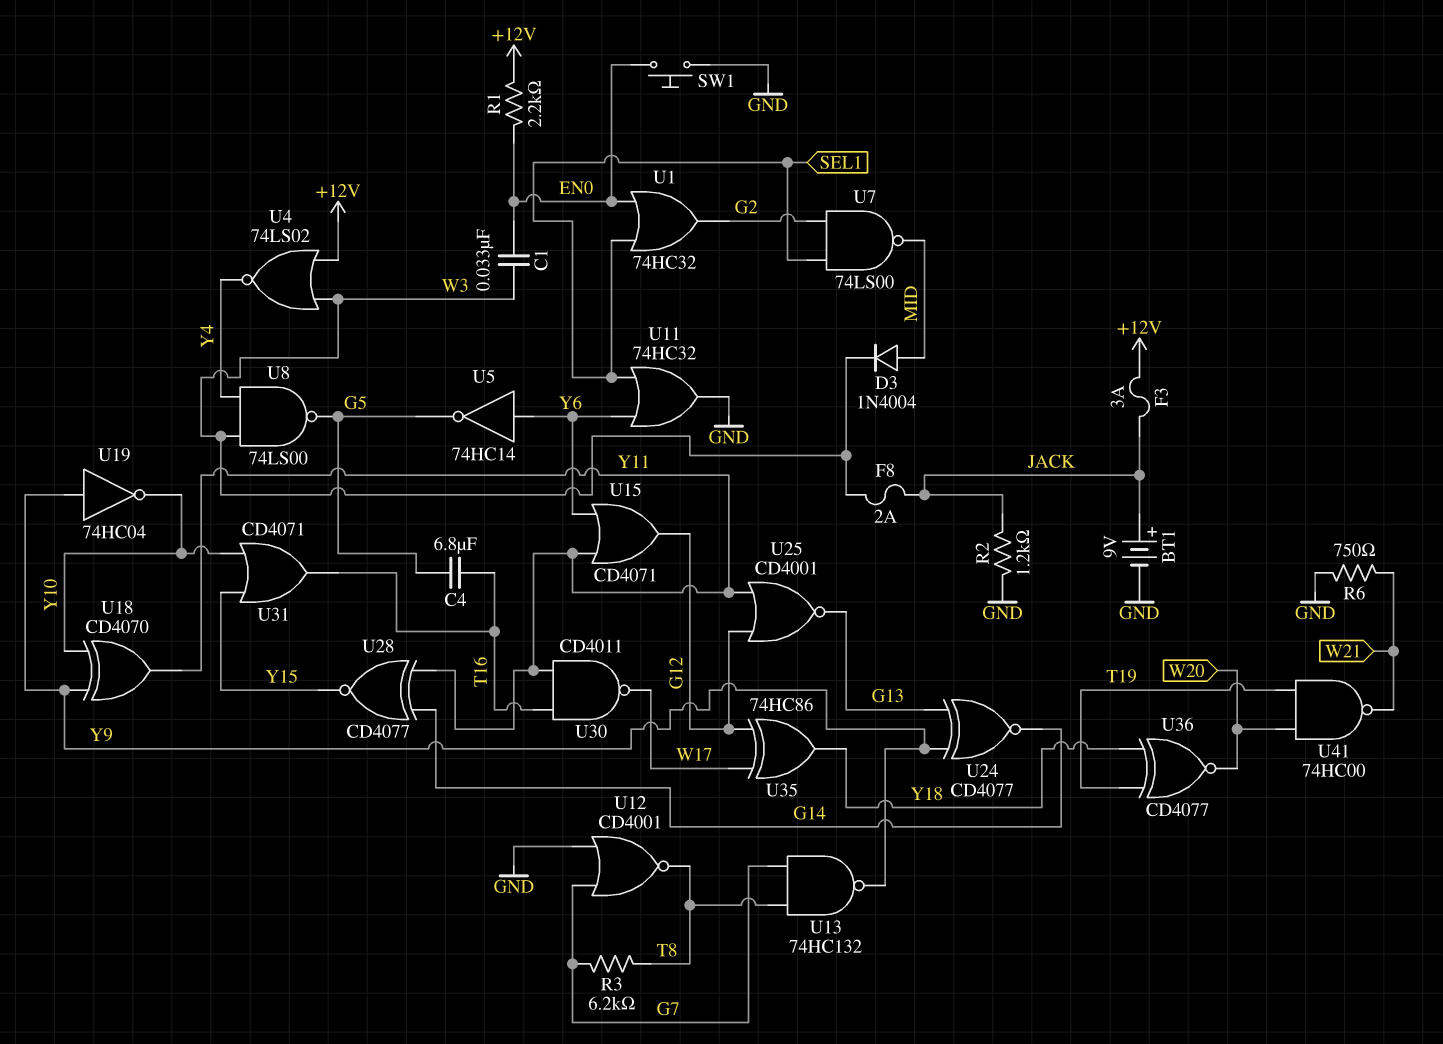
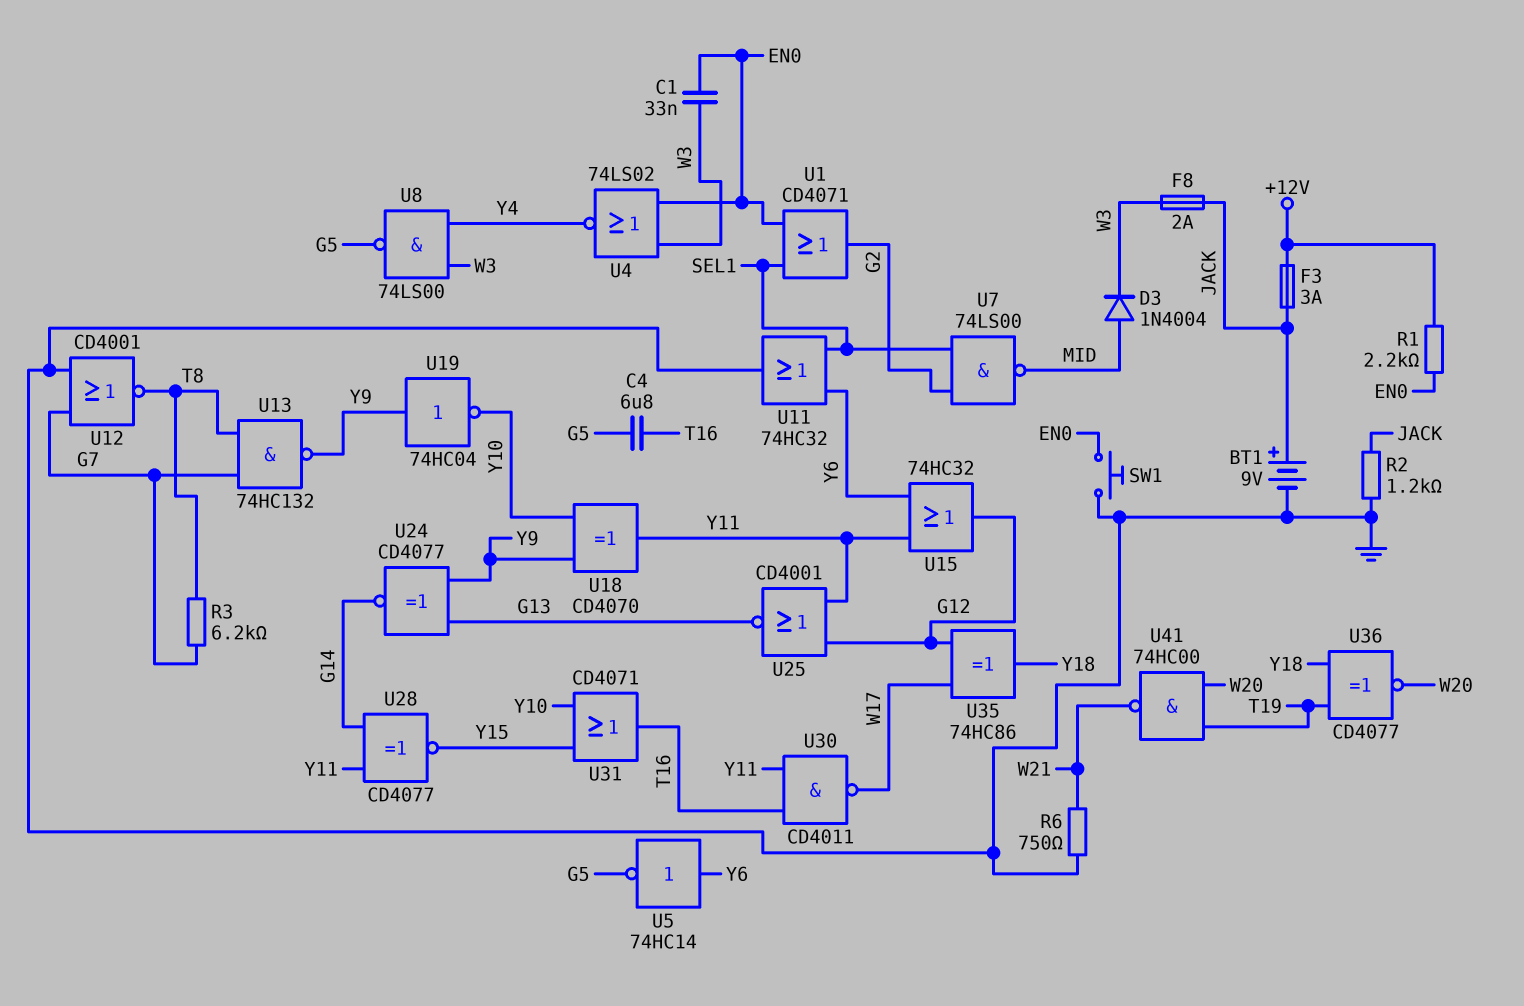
U1: OR 74HC32 (in EN0, in SEL1, out G2) -> OR CD4071 (in EN0, in SEL1, out G2)
U4: NOR 74LS02 (in +12V, in W3, out Y4) -> NOR 74LS02 (in EN0, in W3, out Y4)
U15: OR CD4071 (in Y6, in Y11, out G12) -> OR 74HC32 (in Y6, in Y11, out G12)

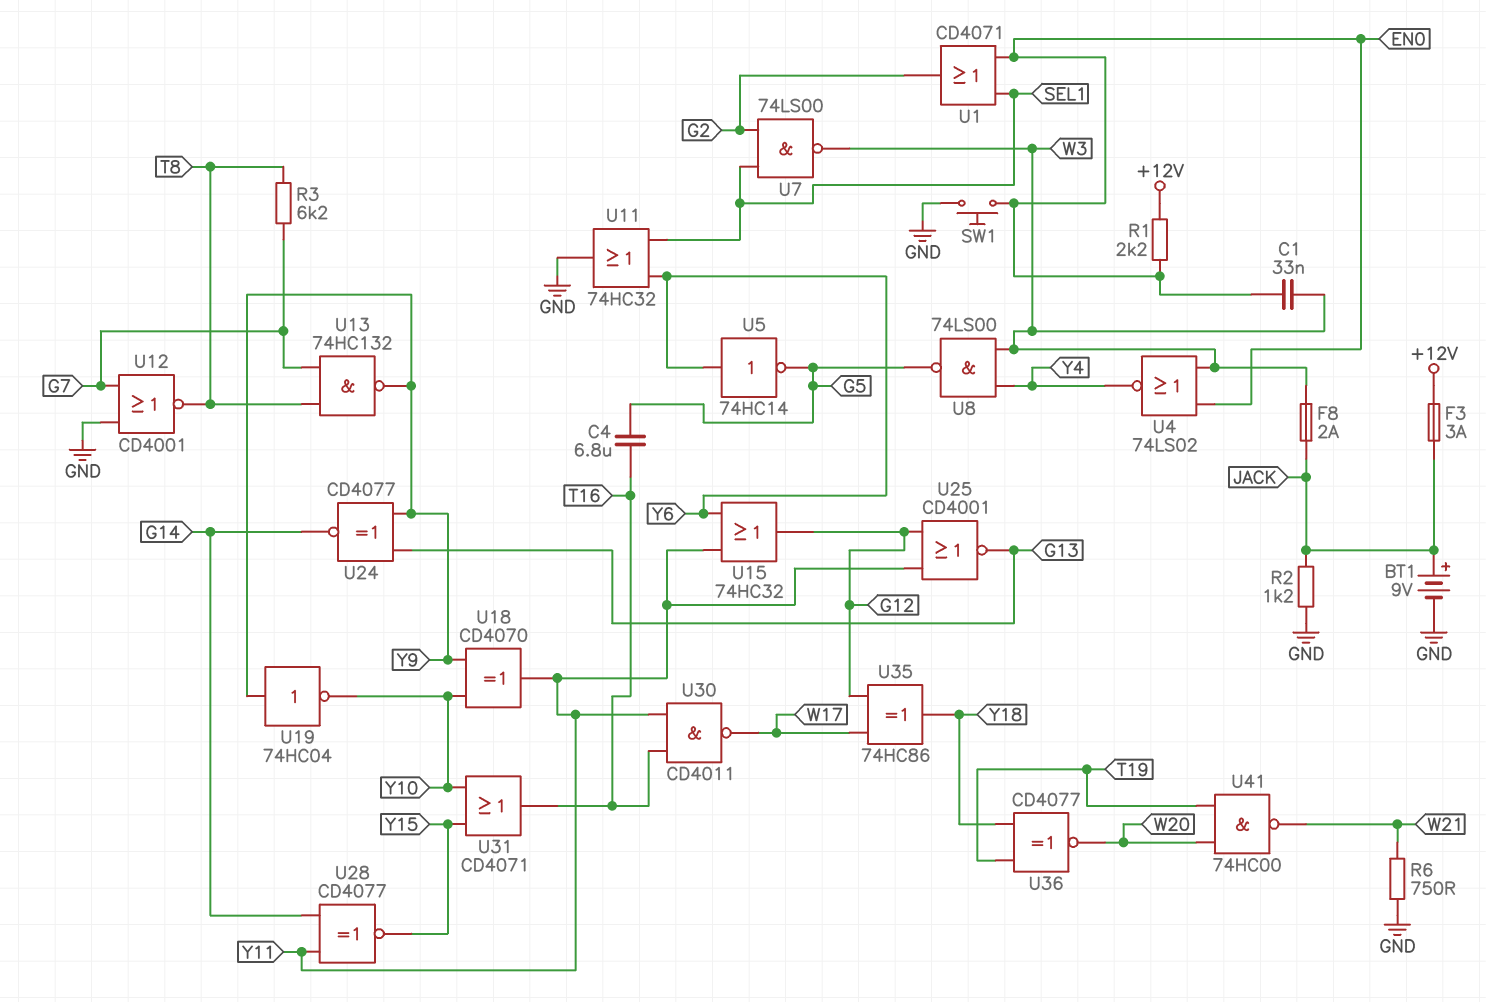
D3: diode 1N4004 (A MID, K W3) -> none
U7: NAND 74LS00 (in G2, in SEL1, out MID) -> NAND 74LS00 (in G2, in SEL1, out W3)

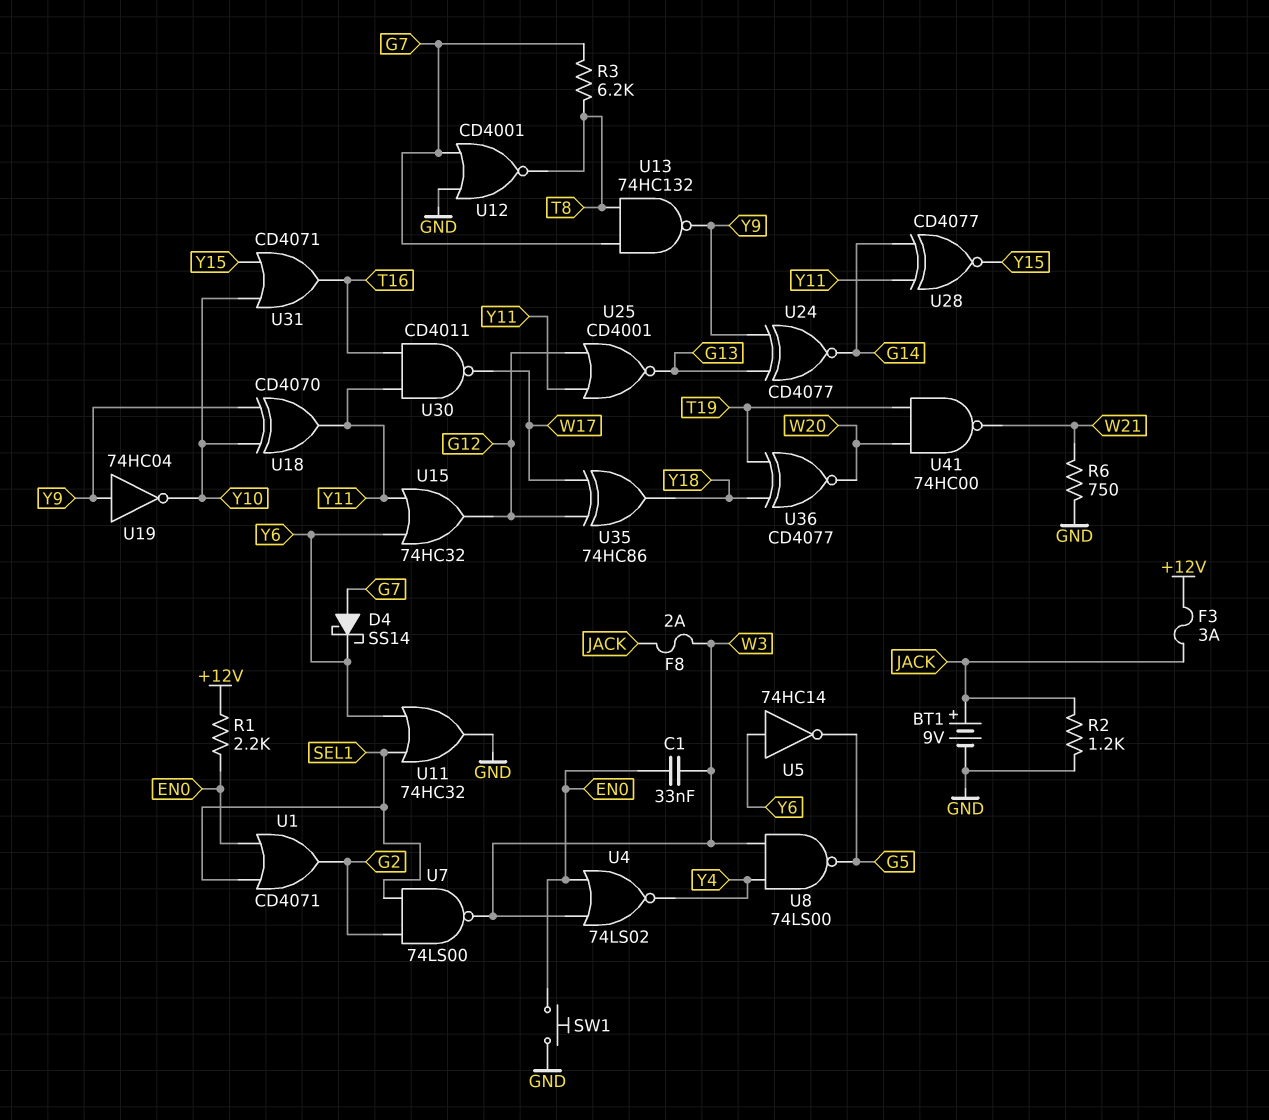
C4: 6.8uF (G5, T16) -> none
D4: none -> schottky SS14 (A G7, K Y6)

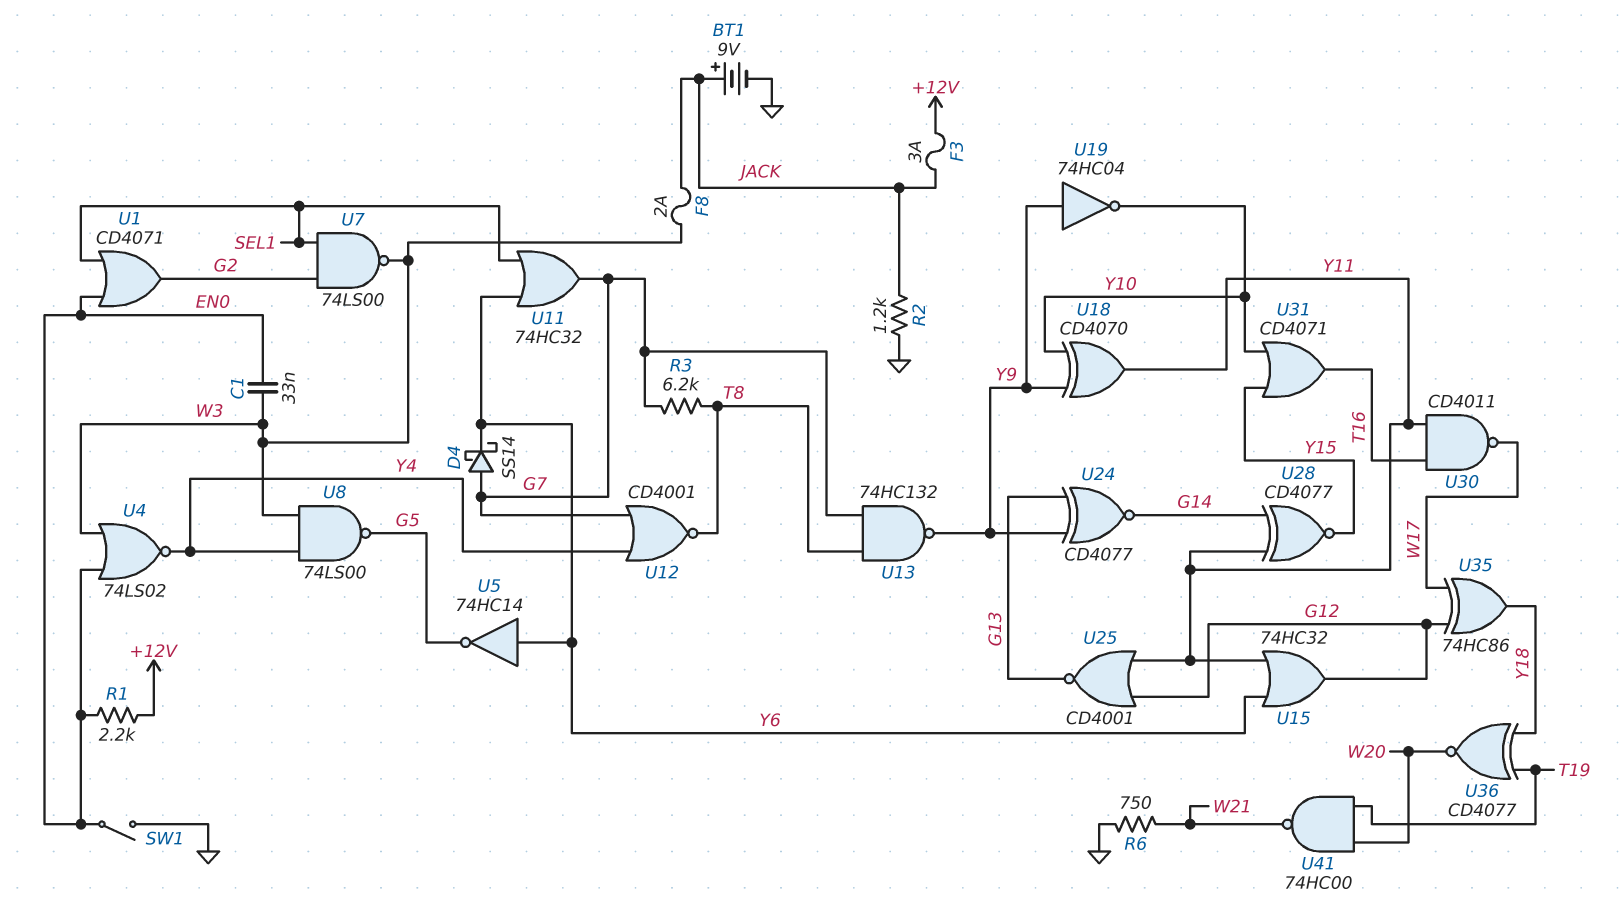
SW1: button (EN0, GND) -> switch (EN0, GND)
U11: OR 74HC32 (in SEL1, in Y6, out GND) -> OR 74HC32 (in SEL1, in Y6, out G7)
U12: NOR CD4001 (in G7, in GND, out T8) -> NOR CD4001 (in G7, in Y4, out T8)

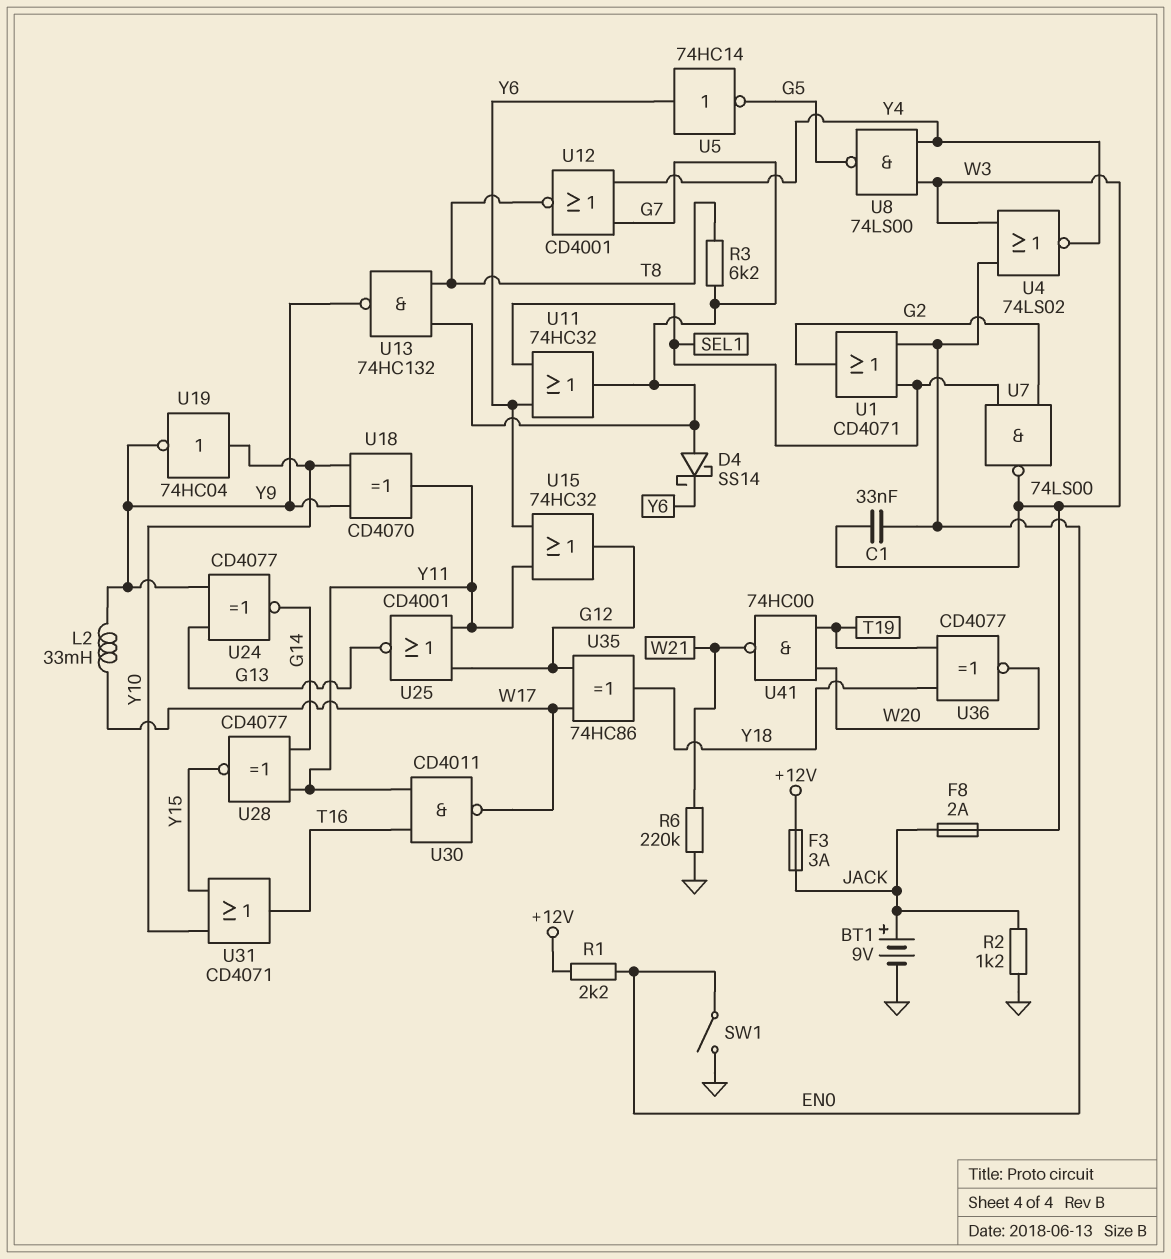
L2: none -> 33mH (W17, Y9)
R6: 750 (GND, W21) -> 220k (GND, W21)
U19: NOT 74HC04 (in Y9, out Y10) -> NOT 74HC04 (in Y10, out Y9)

